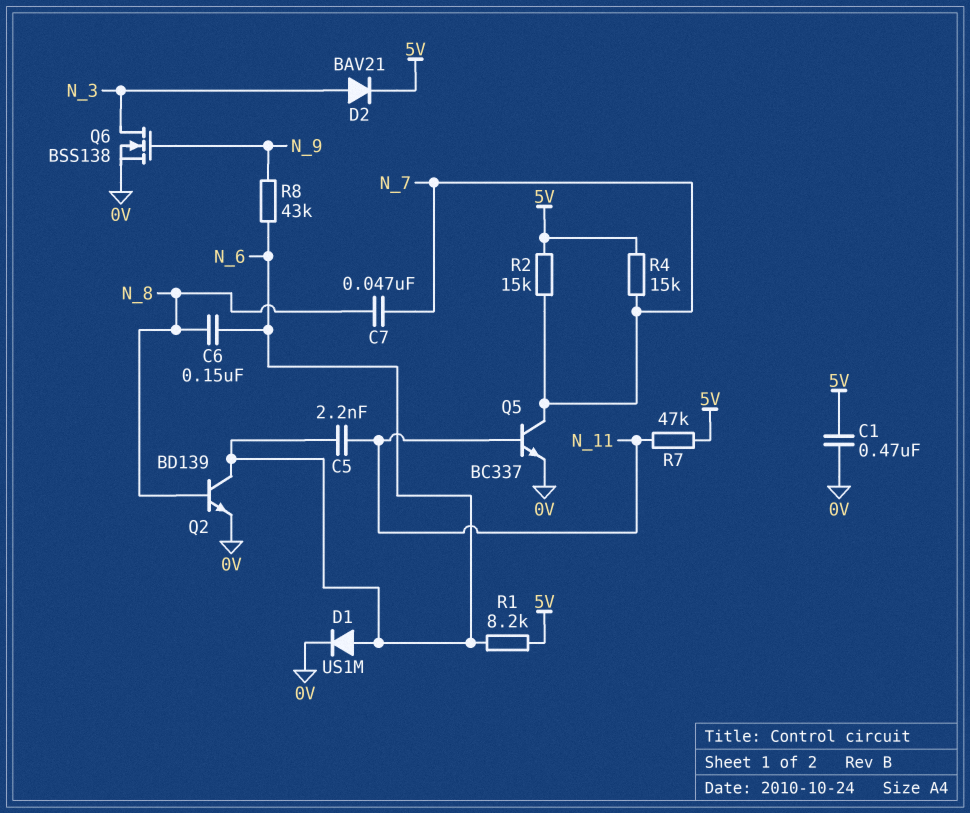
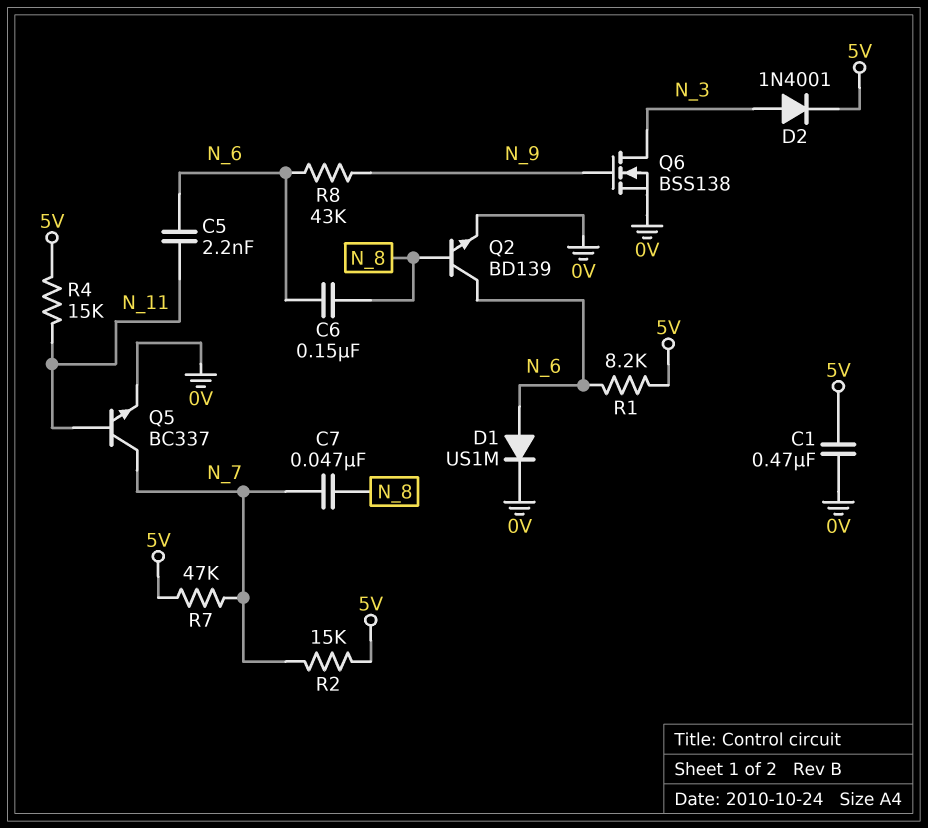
D2: diode BAV21 (A N_3, K 5V) -> diode 1N4001 (A N_3, K 5V)
R4: 15k (5V, N_7) -> 15k (5V, N_11)
R7: 47k (5V, N_11) -> 47k (5V, N_7)

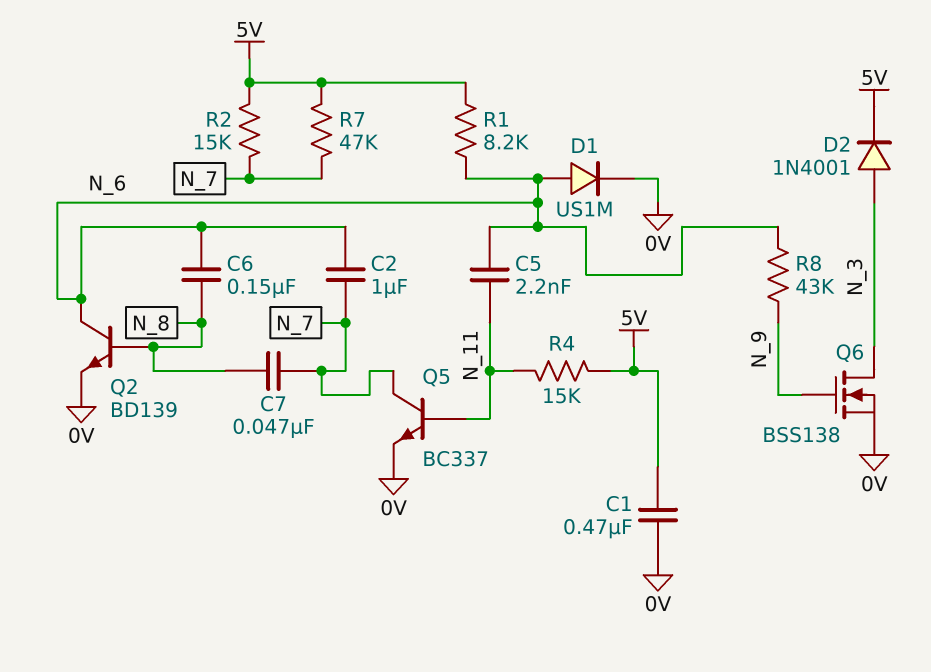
C2: none -> 1uF (N_6, N_7)

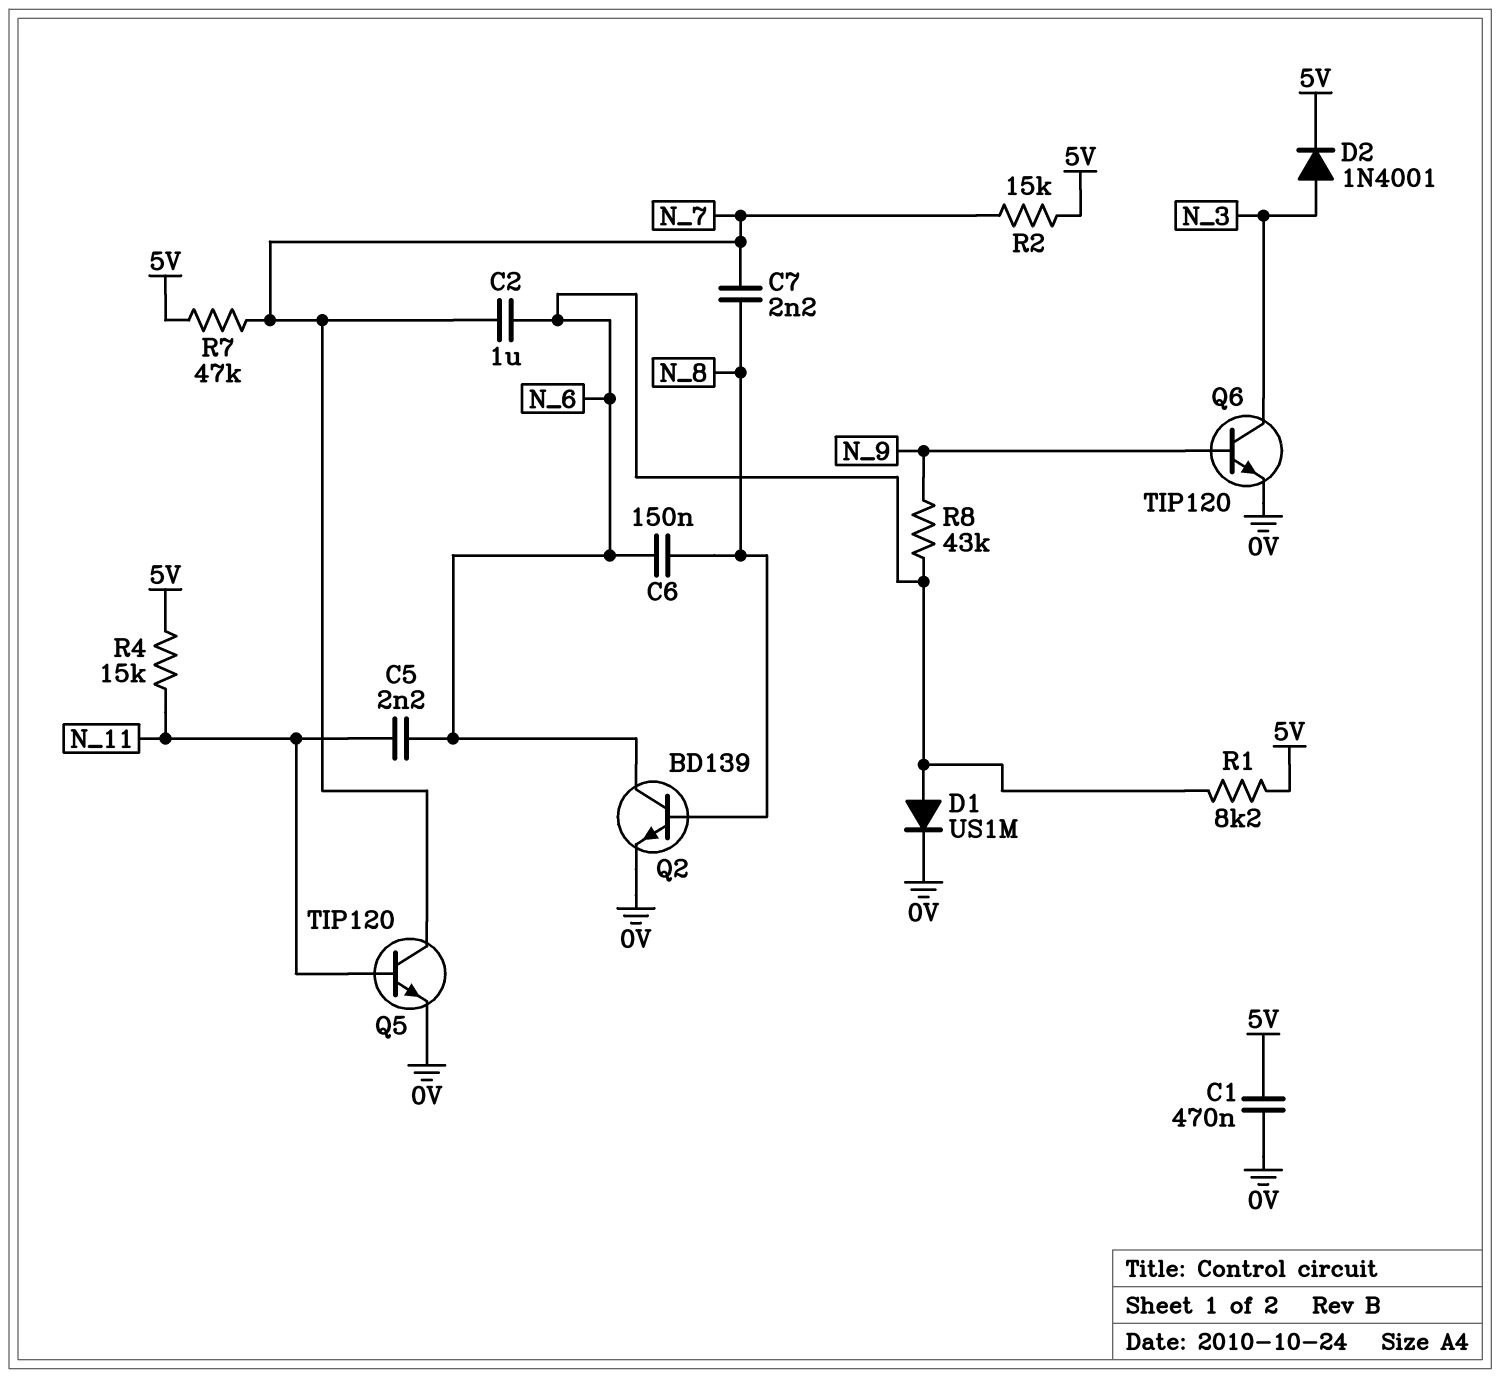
C7: 47nF (N_7, N_8) -> 2.2nF (N_7, N_8)
Q5: NPN BC337 (B N_11, C N_7, E 0V) -> NPN TIP120 (B N_11, C N_7, E 0V)
Q6: NMOS BSS138 (G N_9, D N_3, S 0V) -> NPN TIP120 (B N_9, C N_3, E 0V)

